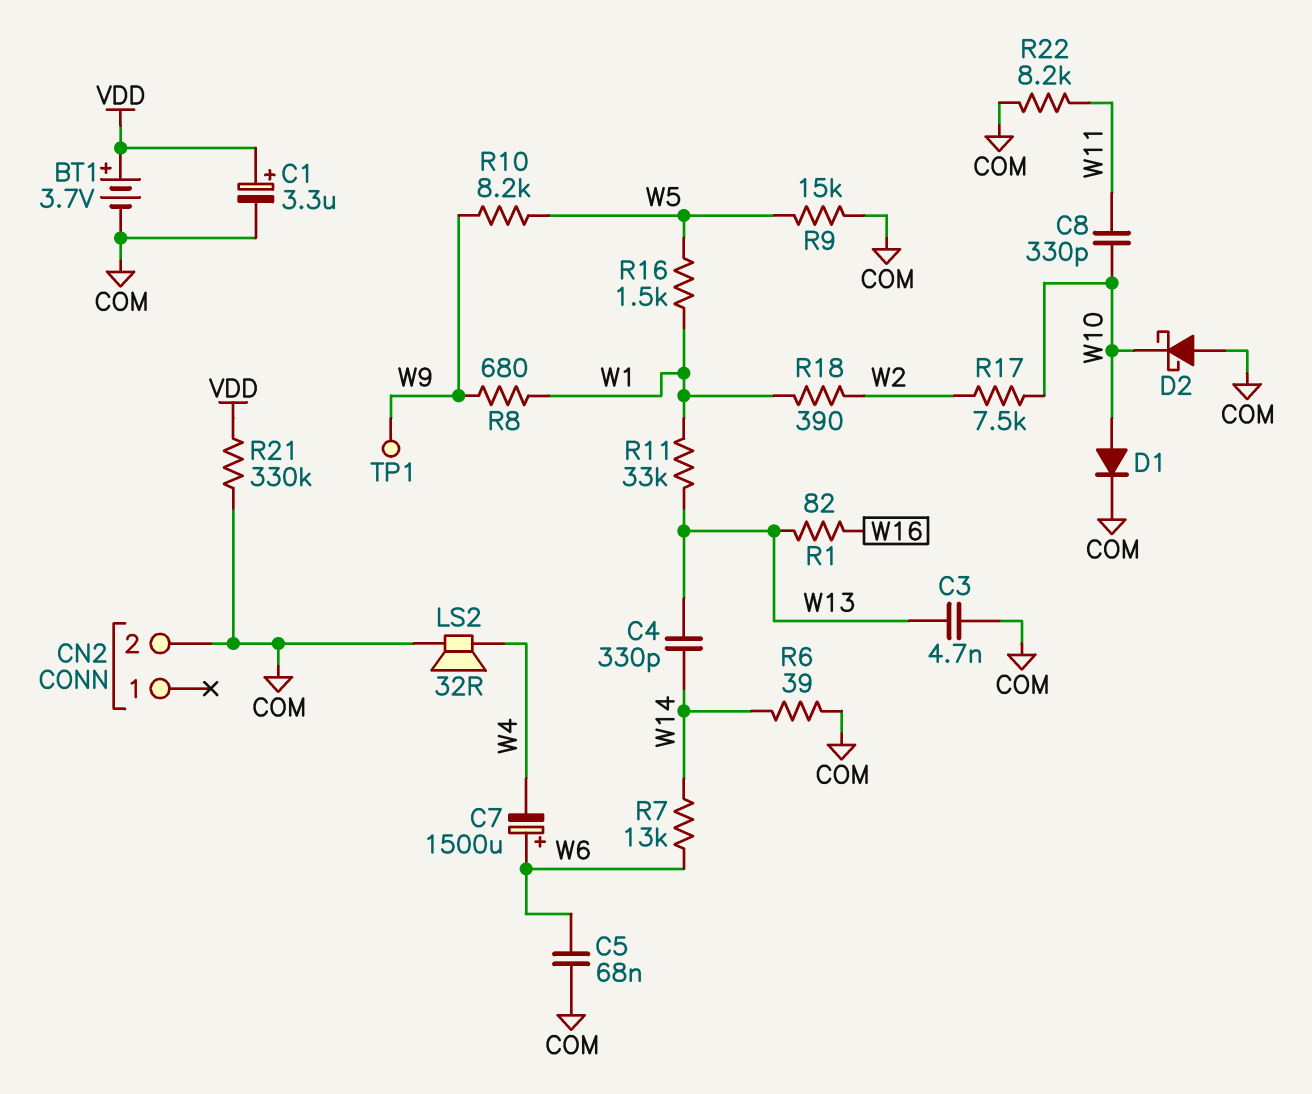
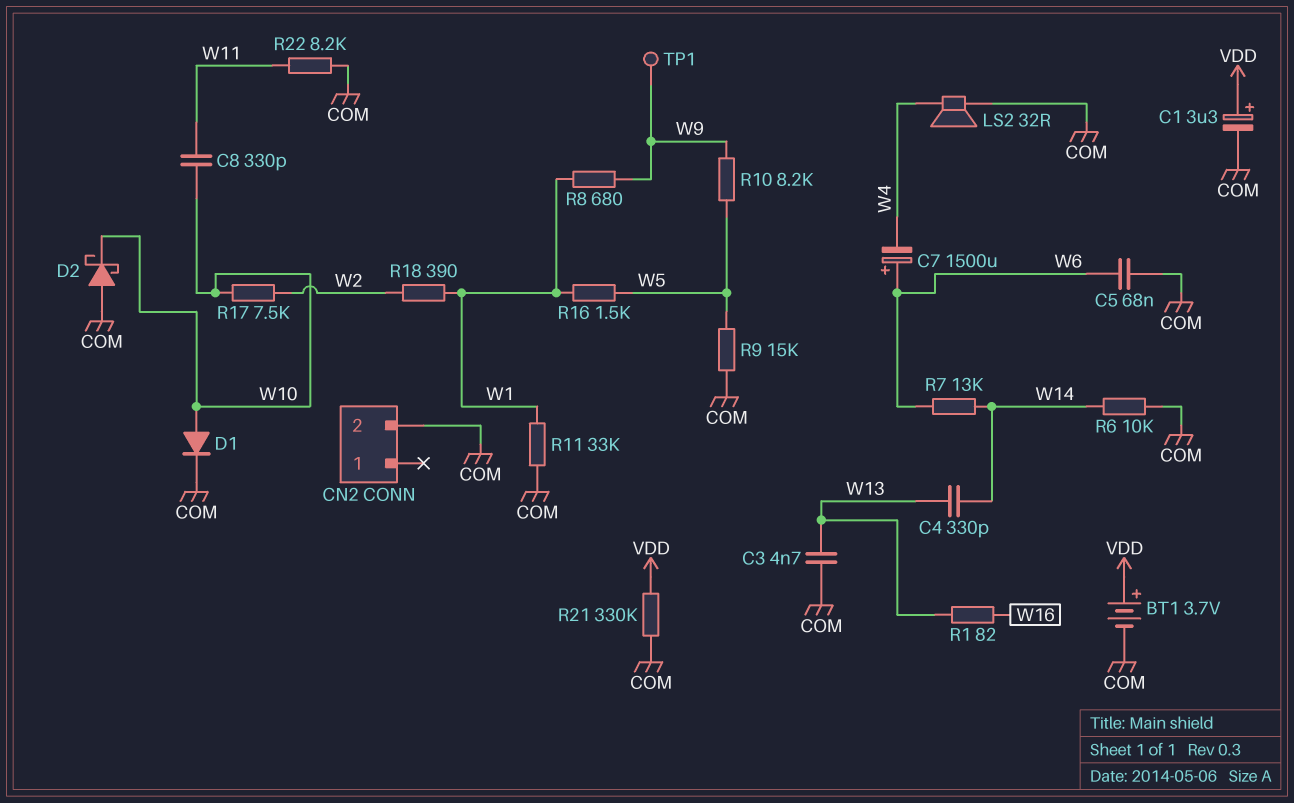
R6: 39 (COM, W14) -> 10k (COM, W14)
R11: 33k (W1, W13) -> 33k (COM, W1)

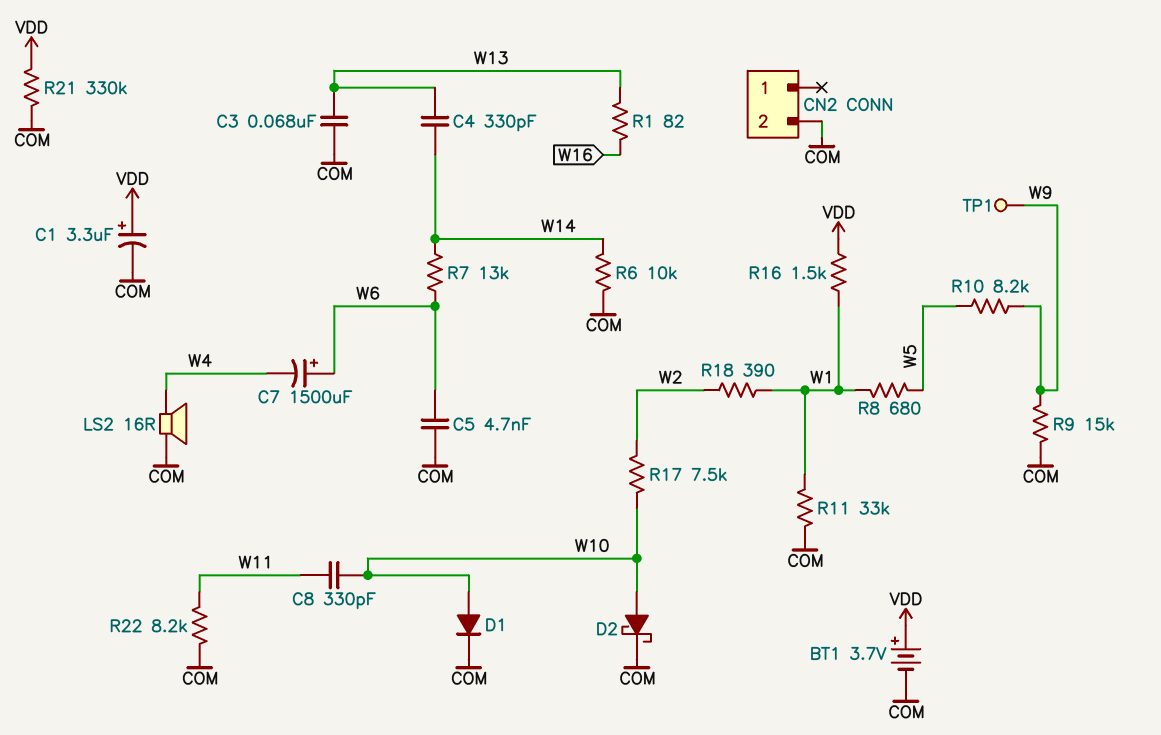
C3: 4.7nF (COM, W13) -> 68nF (COM, W13)
C5: 68nF (COM, W6) -> 4.7nF (COM, W6)
D2: schottky (A COM, K W10) -> schottky (A W10, K COM)
LS2: speaker 32R (COM, W4) -> speaker 16R (COM, W4)
R8: 680 (W1, W9) -> 680 (W1, W5)
R9: 15k (COM, W5) -> 15k (COM, W9)
R16: 1.5k (W1, W5) -> 1.5k (VDD, W1)

